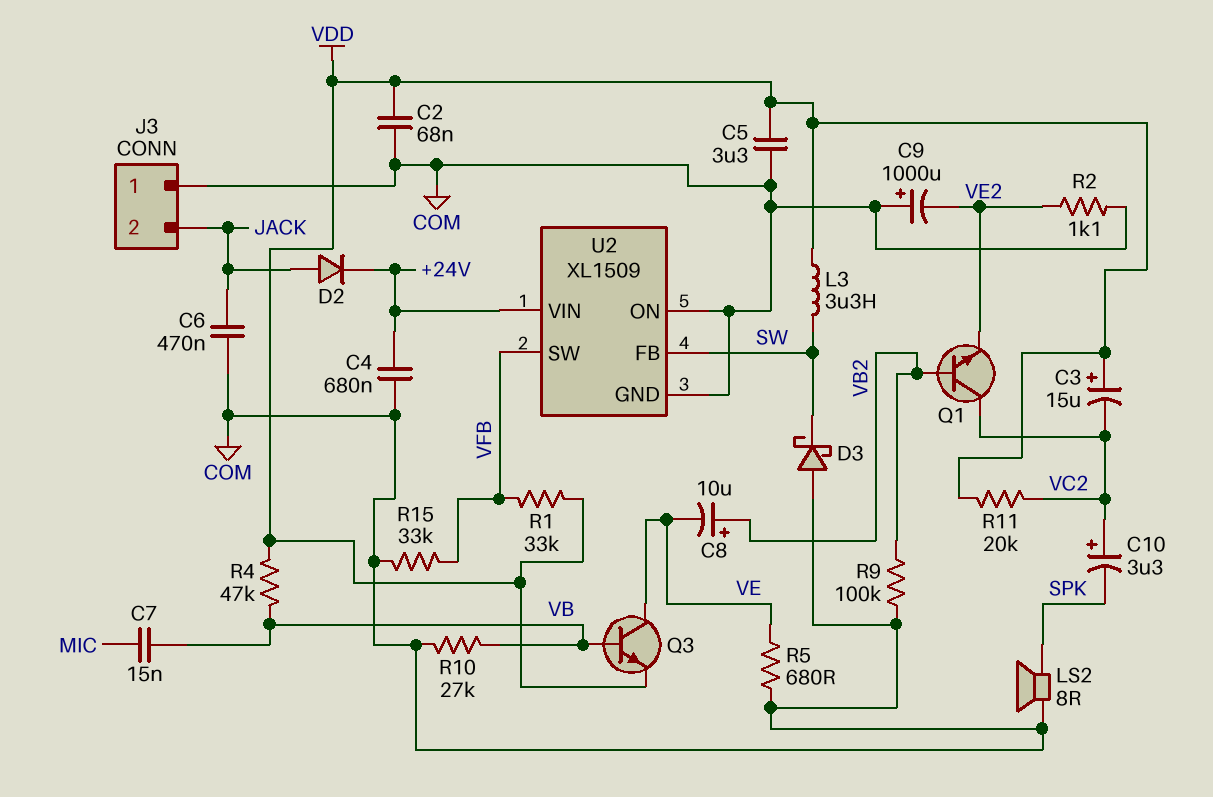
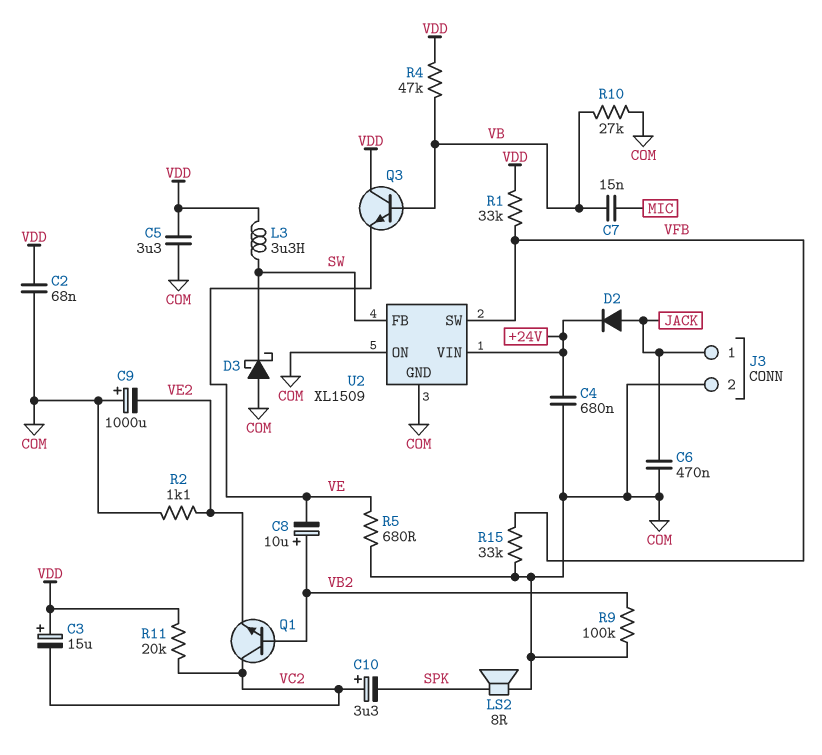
J3 pin 1: COM -> JACK
J3 pin 2: JACK -> COM
Q3: NPN (B VB, C VE, E VDD) -> NPN (B VB, C VDD, E VE)

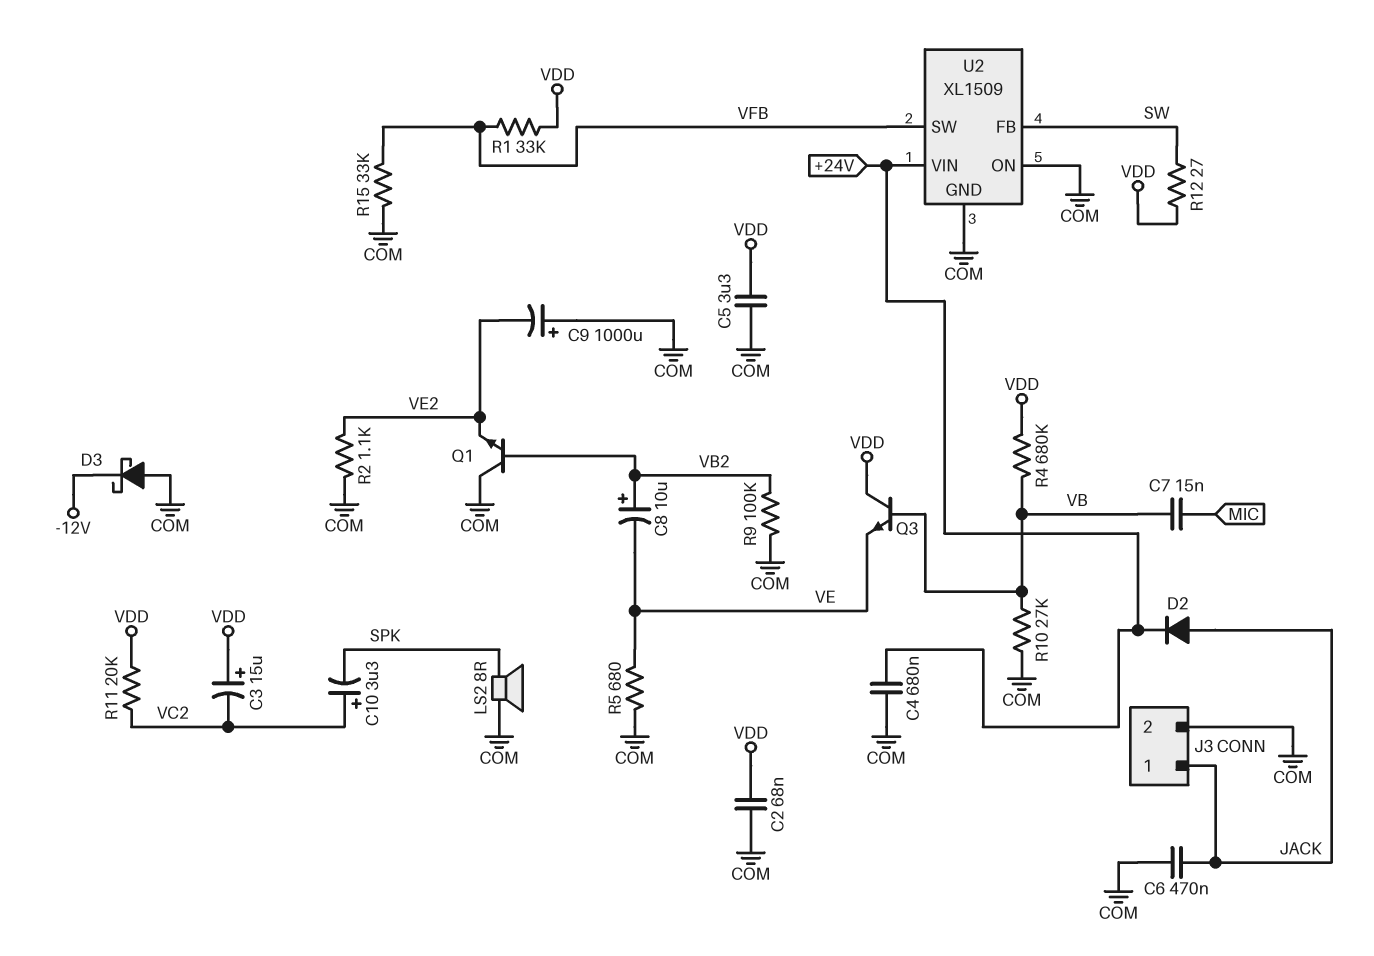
D3: schottky (A COM, K SW) -> schottky (A COM, K -12V)
L3: 3.3uH (SW, VDD) -> none
Q1: NPN (B VB2, C VC2, E VE2) -> NPN (B VB2, C COM, E VE2)
R4: 47k (VB, VDD) -> 680k (VB, VDD)
R12: none -> 27 (SW, VDD)

